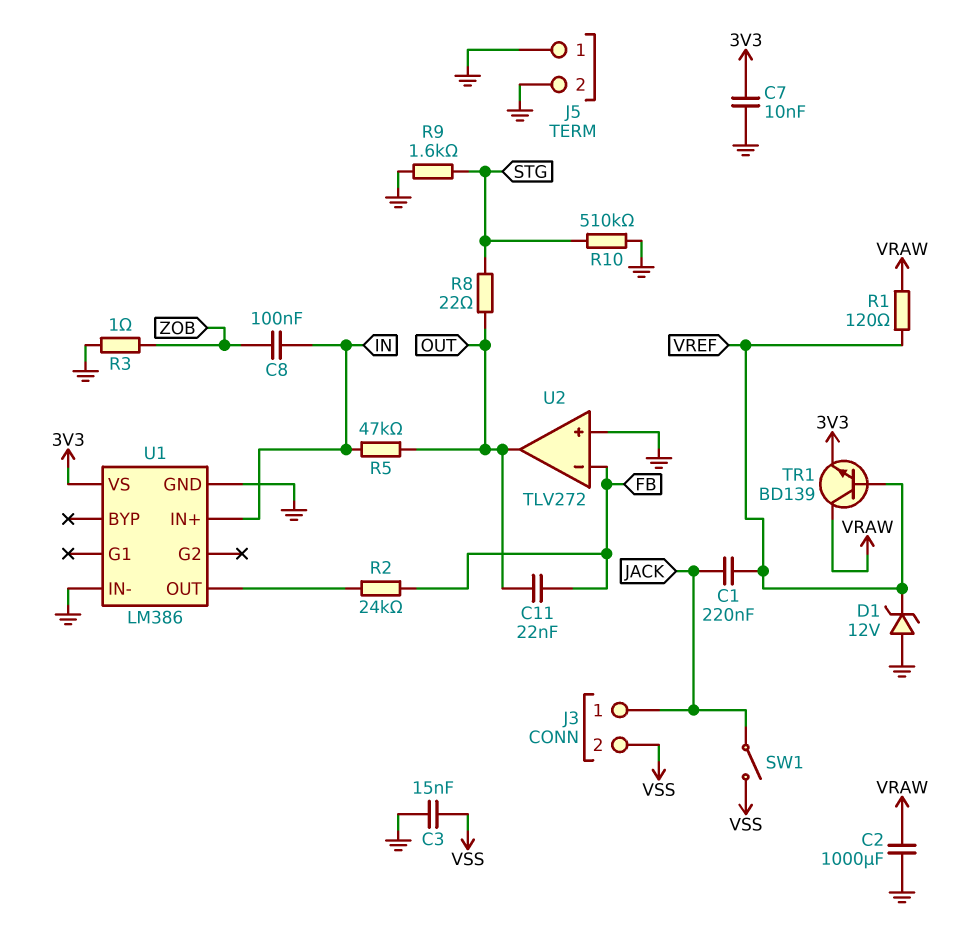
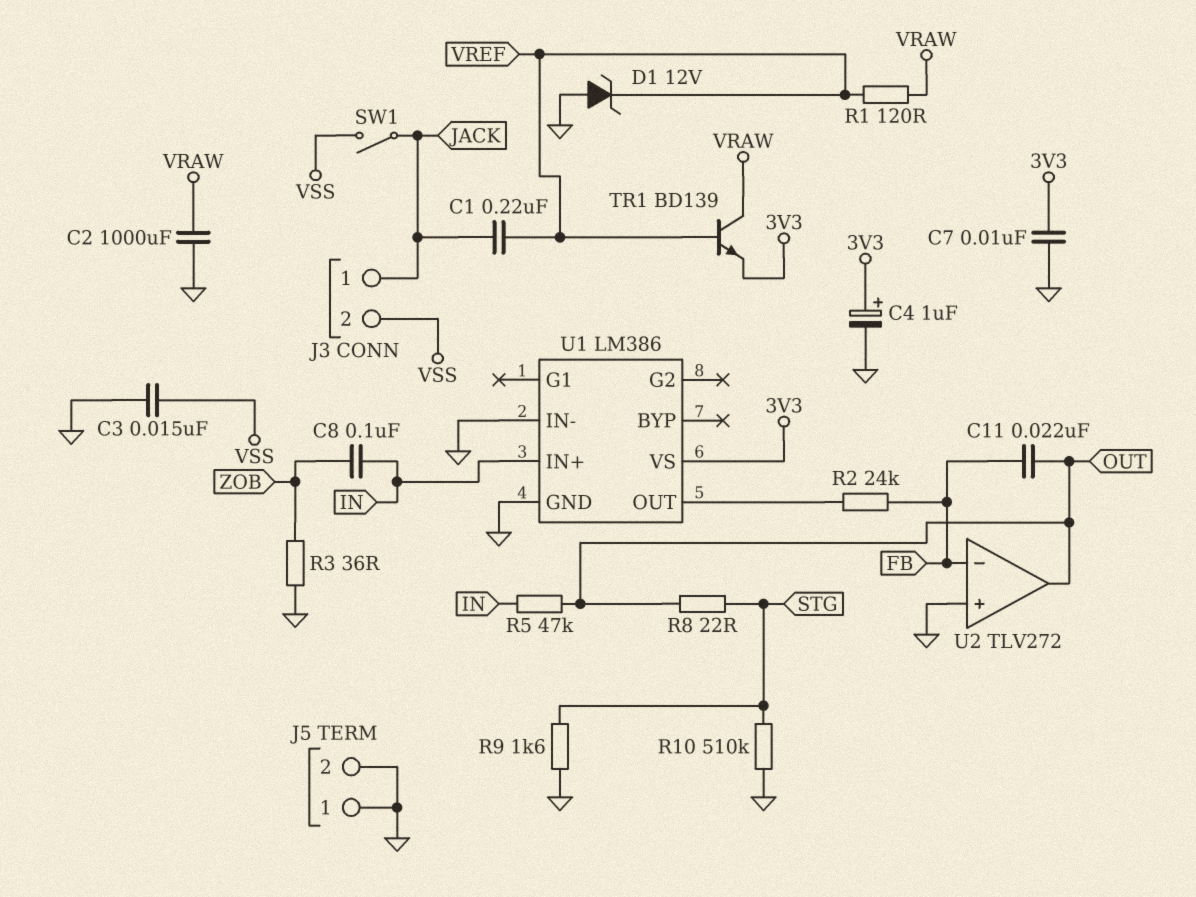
C4: none -> 1uF (plus 3V3, minus GND)
R3: 1 (GND, ZOB) -> 36 (GND, ZOB)

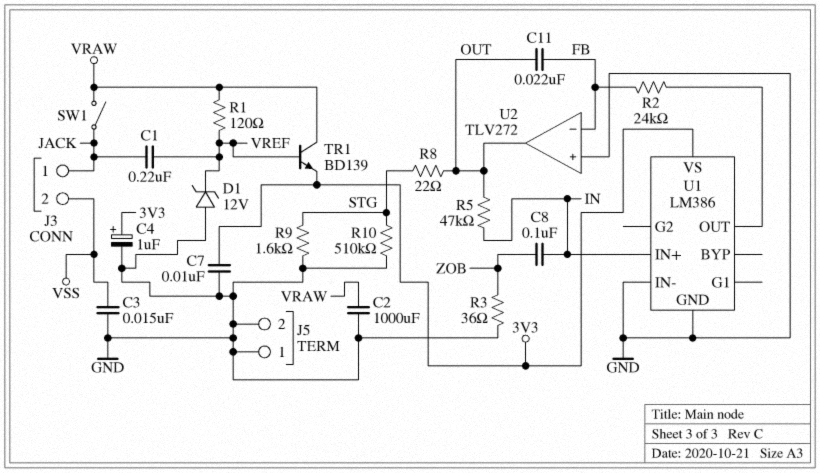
SW1: switch (JACK, VSS) -> switch (JACK, VRAW)

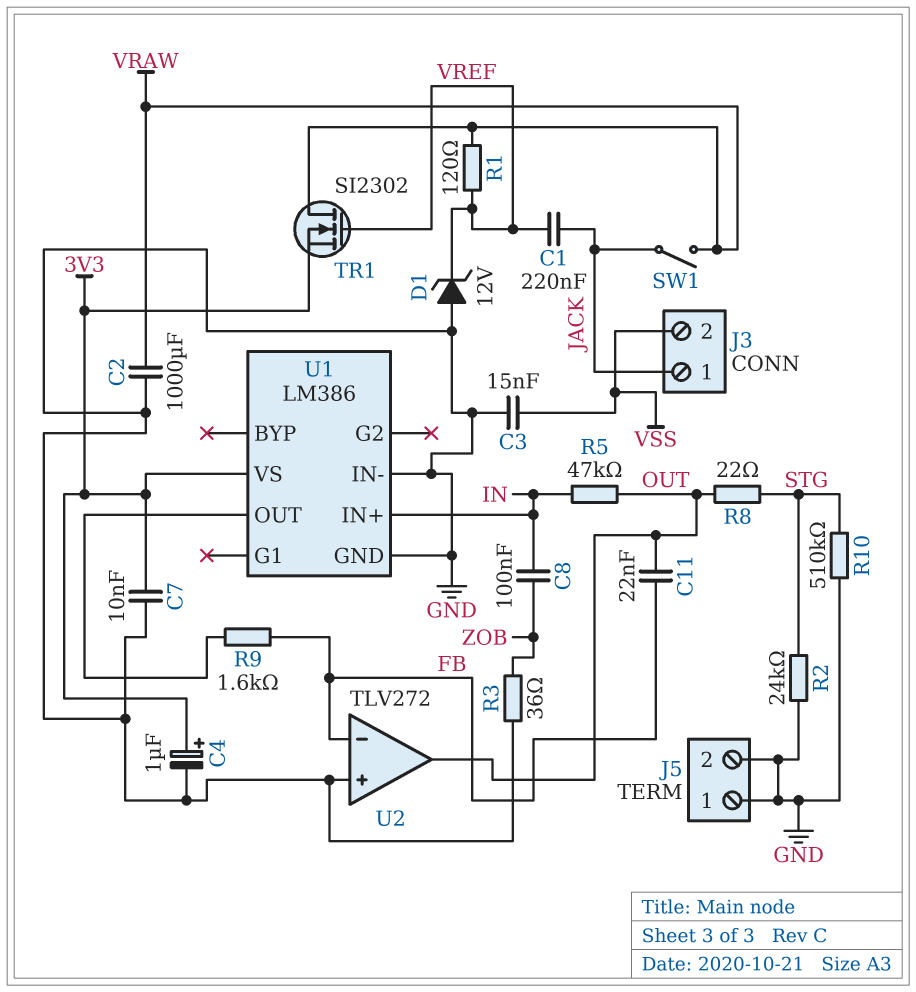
R2: 24k (FB, U1/OUT) -> 24k (GND, STG)
R9: 1.6k (GND, STG) -> 1.6k (FB, U1/OUT)
TR1: NPN BD139 (B VREF, C VRAW, E 3V3) -> NMOS SI2302 (G VREF, D VRAW, S 3V3)

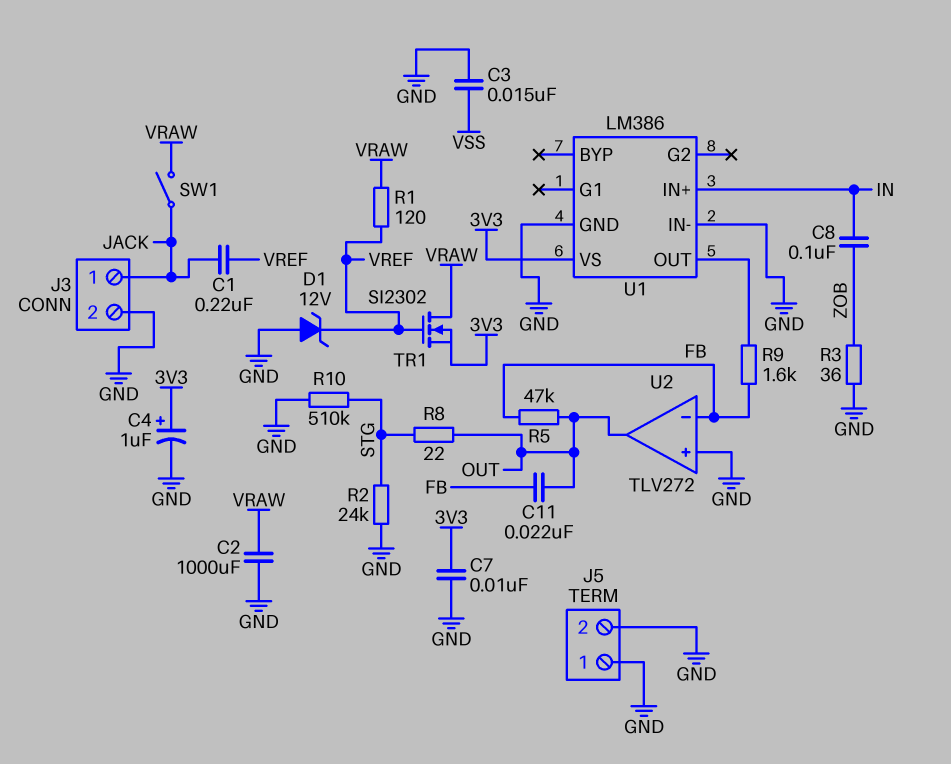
J3 pin 2: VSS -> GND
R5: 47k (IN, OUT) -> 47k (FB, OUT)

